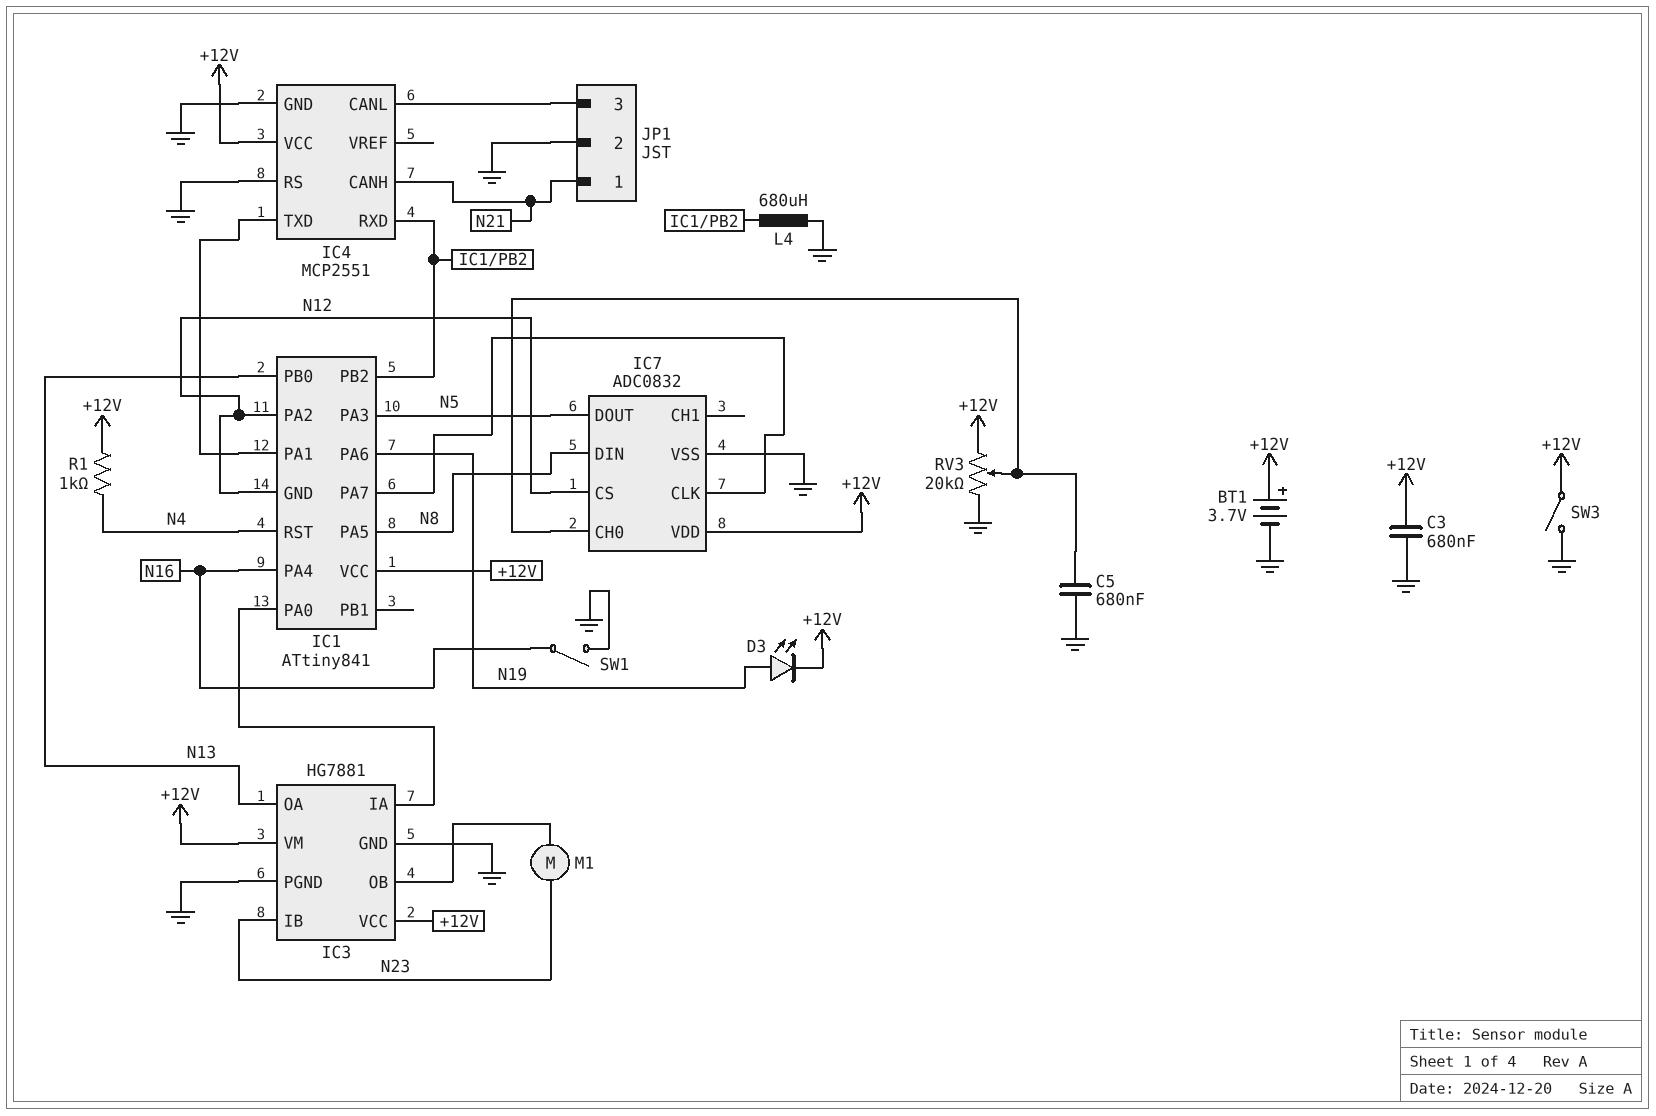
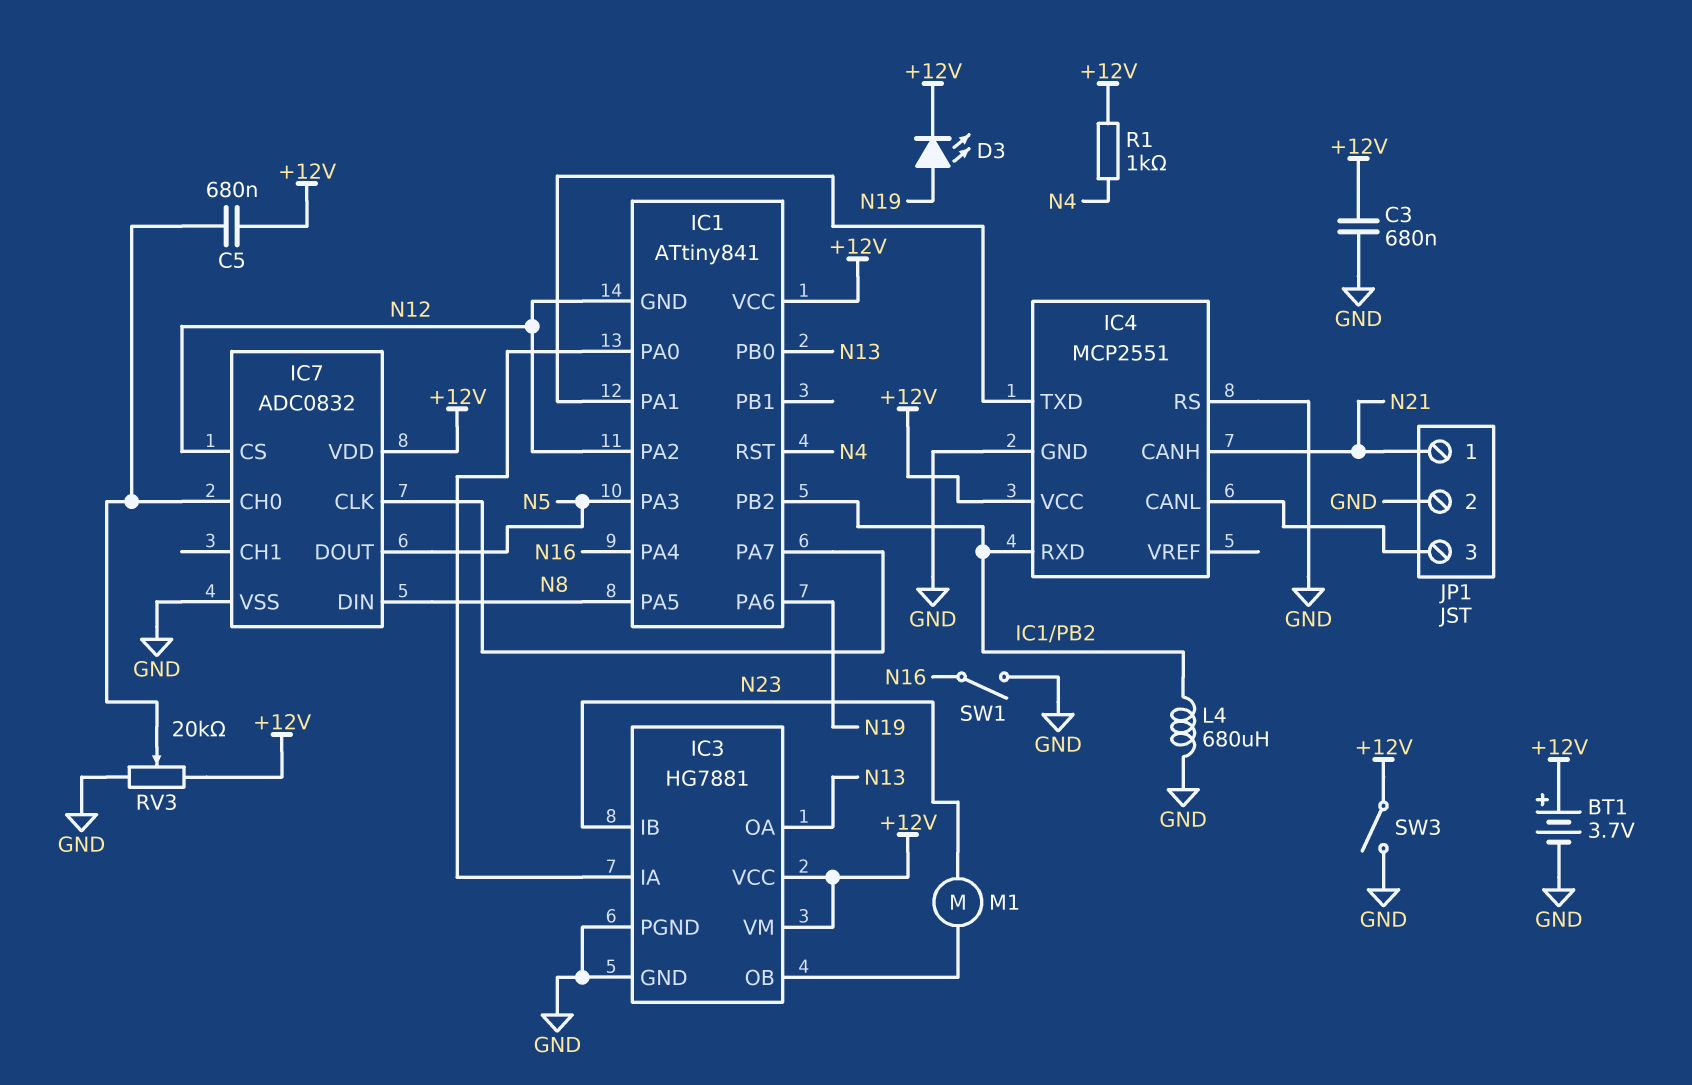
C5: 680nF (GND, IC7/CH0) -> 680nF (+12V, IC7/CH0)

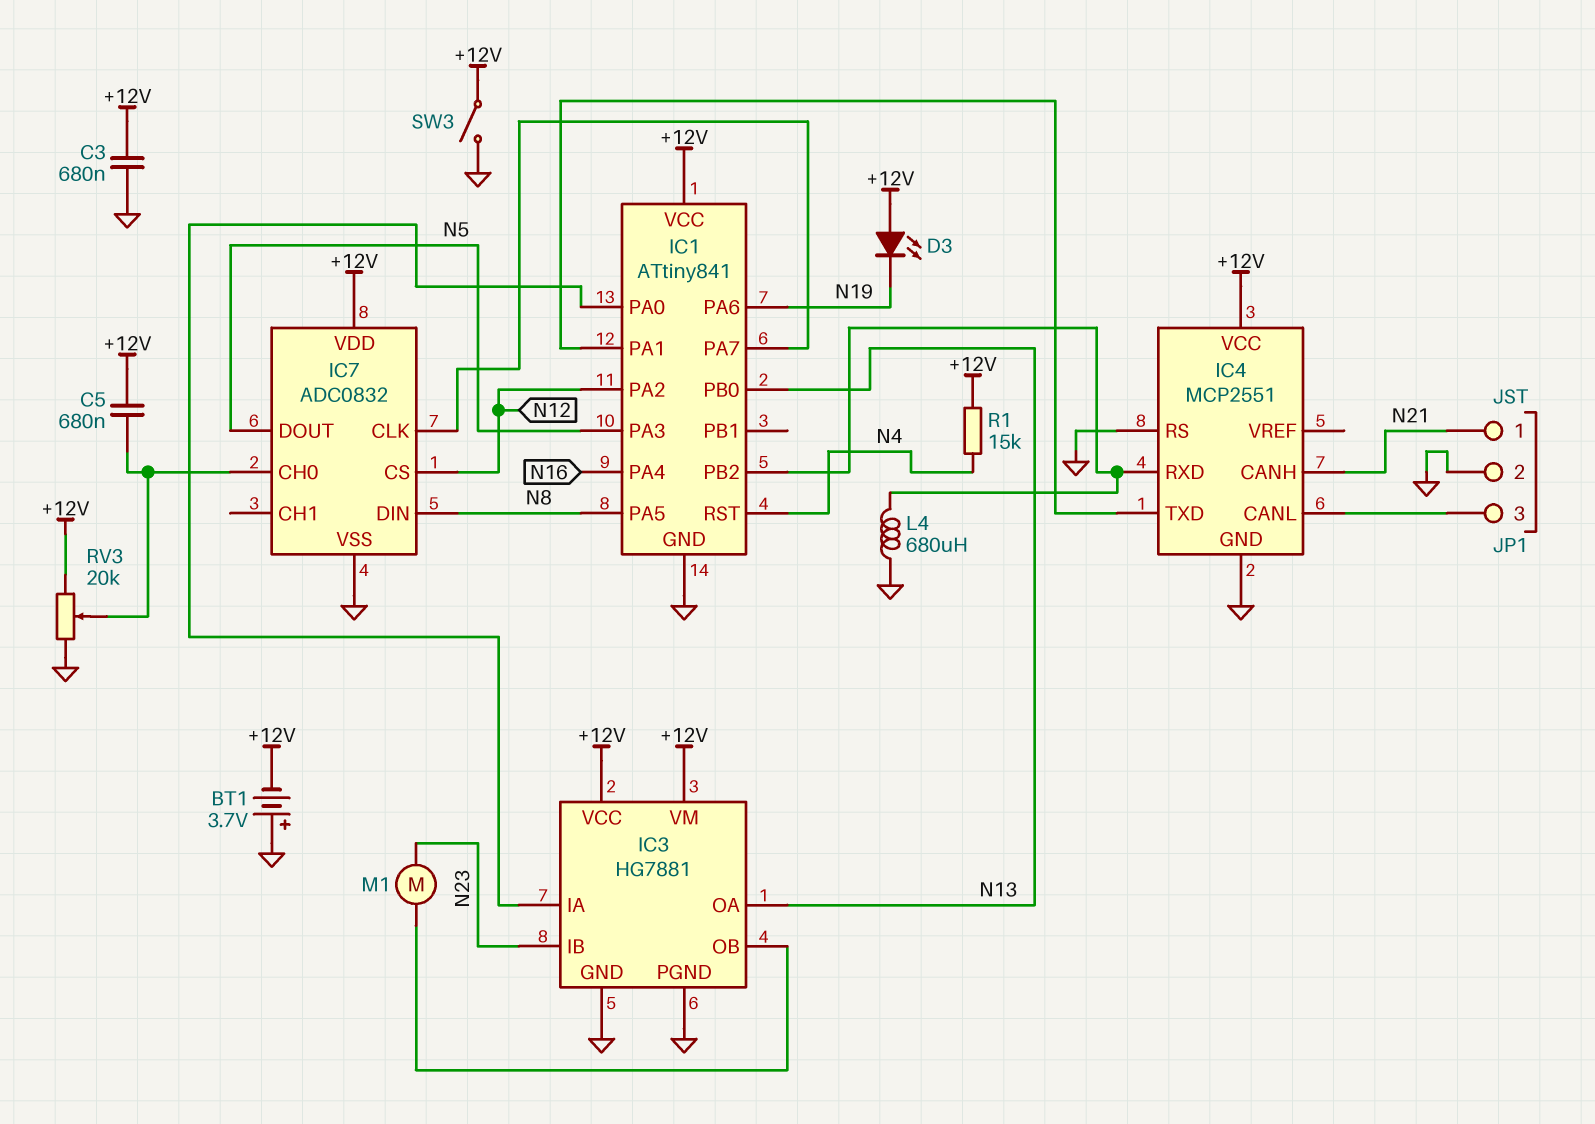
BT1: 3.7V (plus +12V, minus GND) -> 3.7V (plus GND, minus +12V)
D3: LED (A N19, K +12V) -> LED (A +12V, K N19)
IC1 pin GND: N12 -> GND
R1: 1k (+12V, N4) -> 15k (+12V, N4)
SW1: switch (GND, N16) -> none

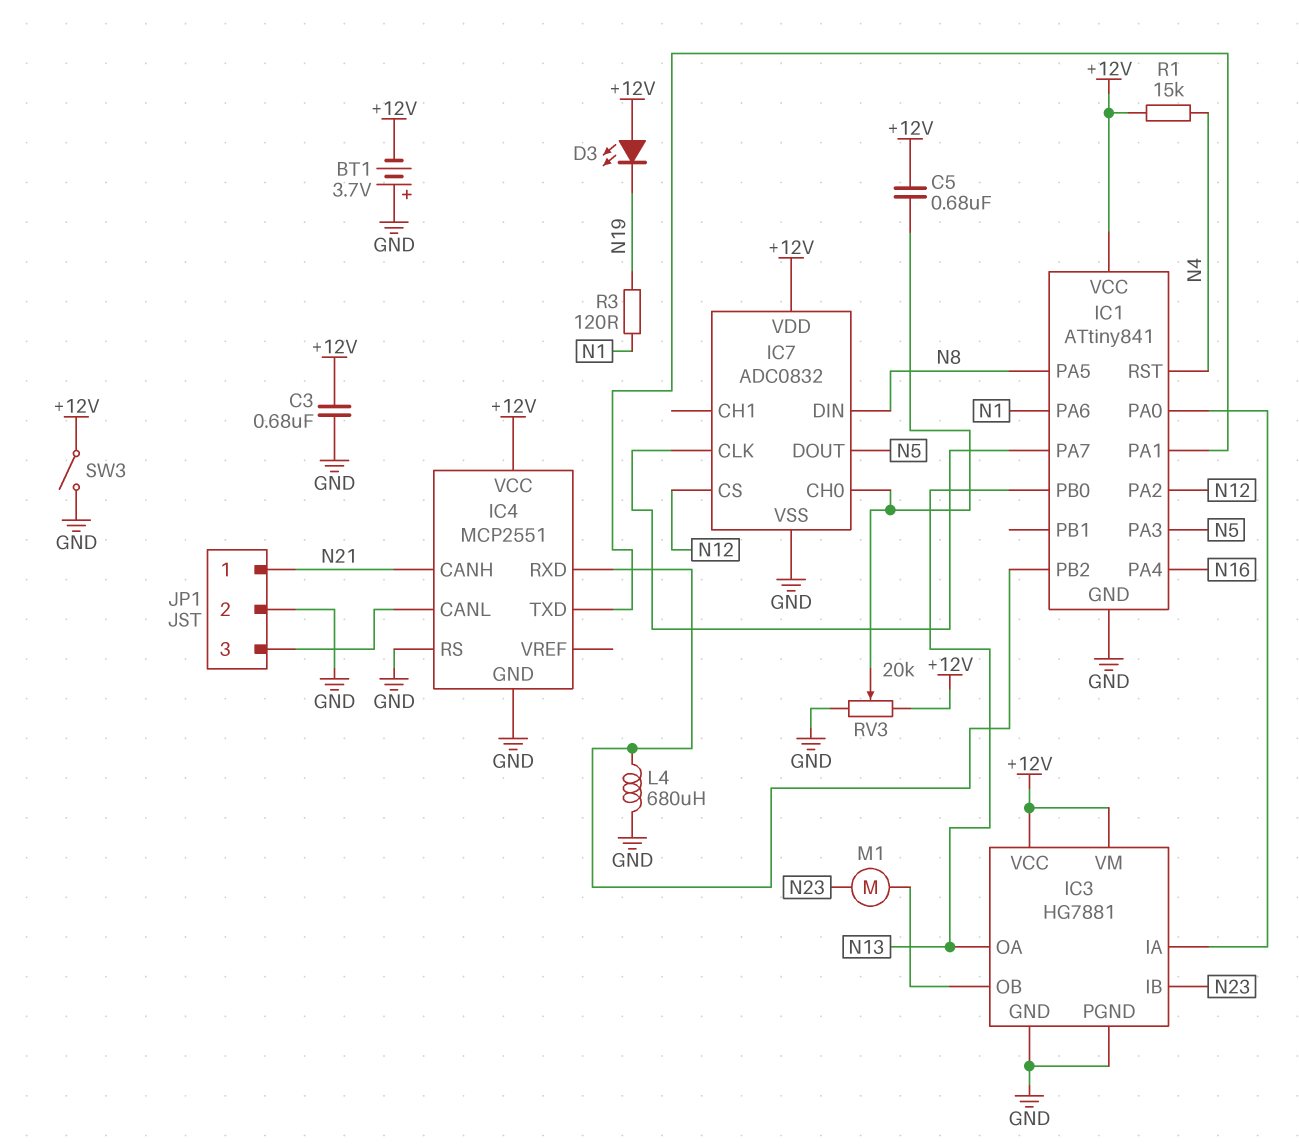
IC1 pin PA6: N19 -> N1
R3: none -> 120 (N1, N19)

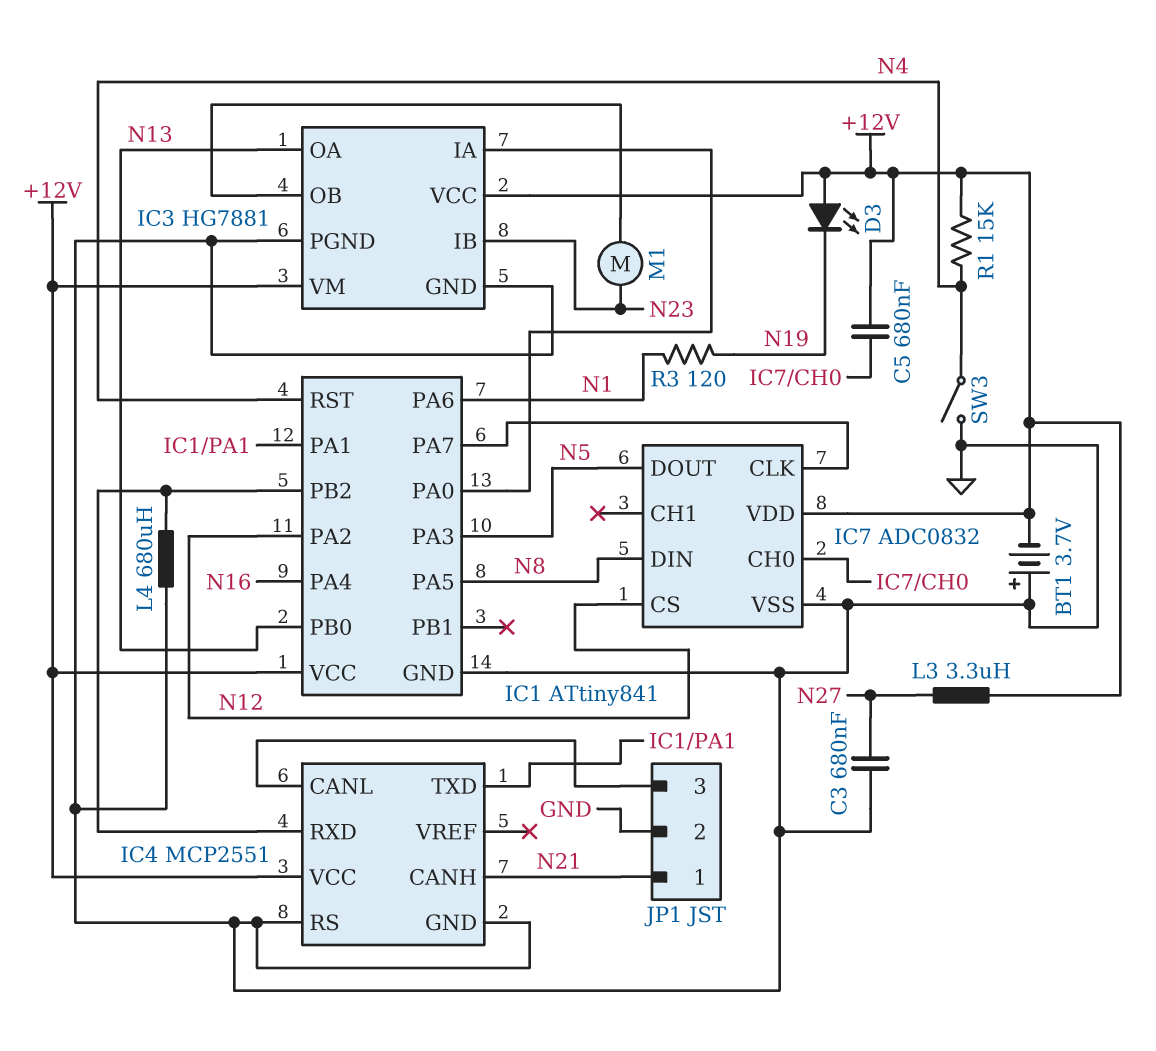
C3: 680nF (+12V, GND) -> 680nF (GND, N27)
L3: none -> 3.3uH (+12V, N27)
RV3: 20k (+12V, GND, wiper IC7/CH0) -> none
SW3: switch (+12V, GND) -> switch (GND, N4)

